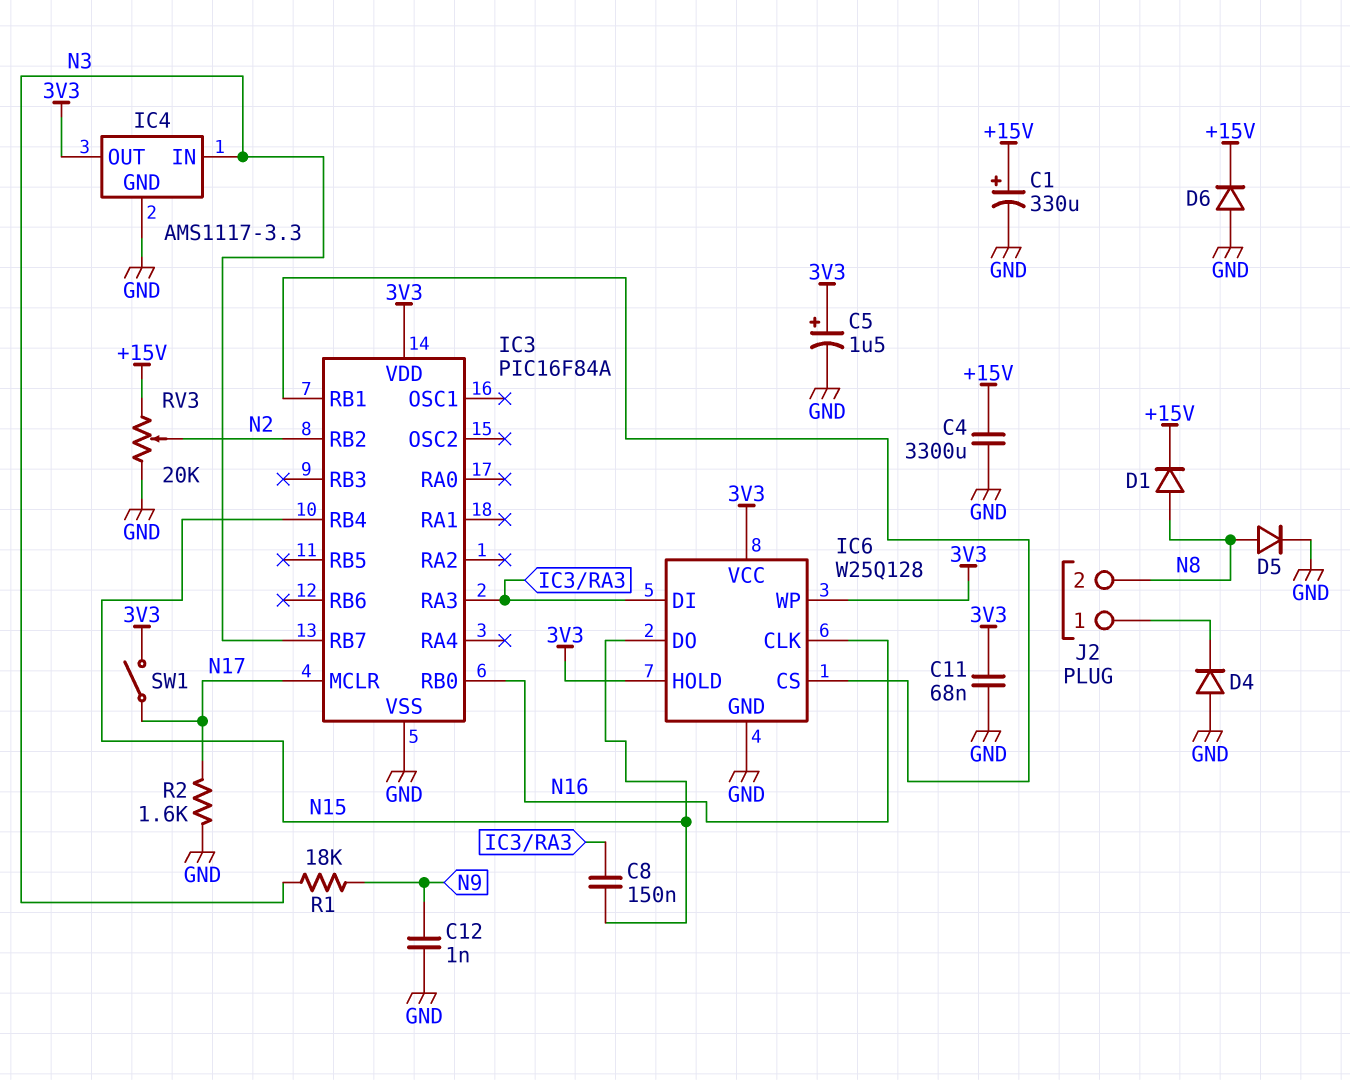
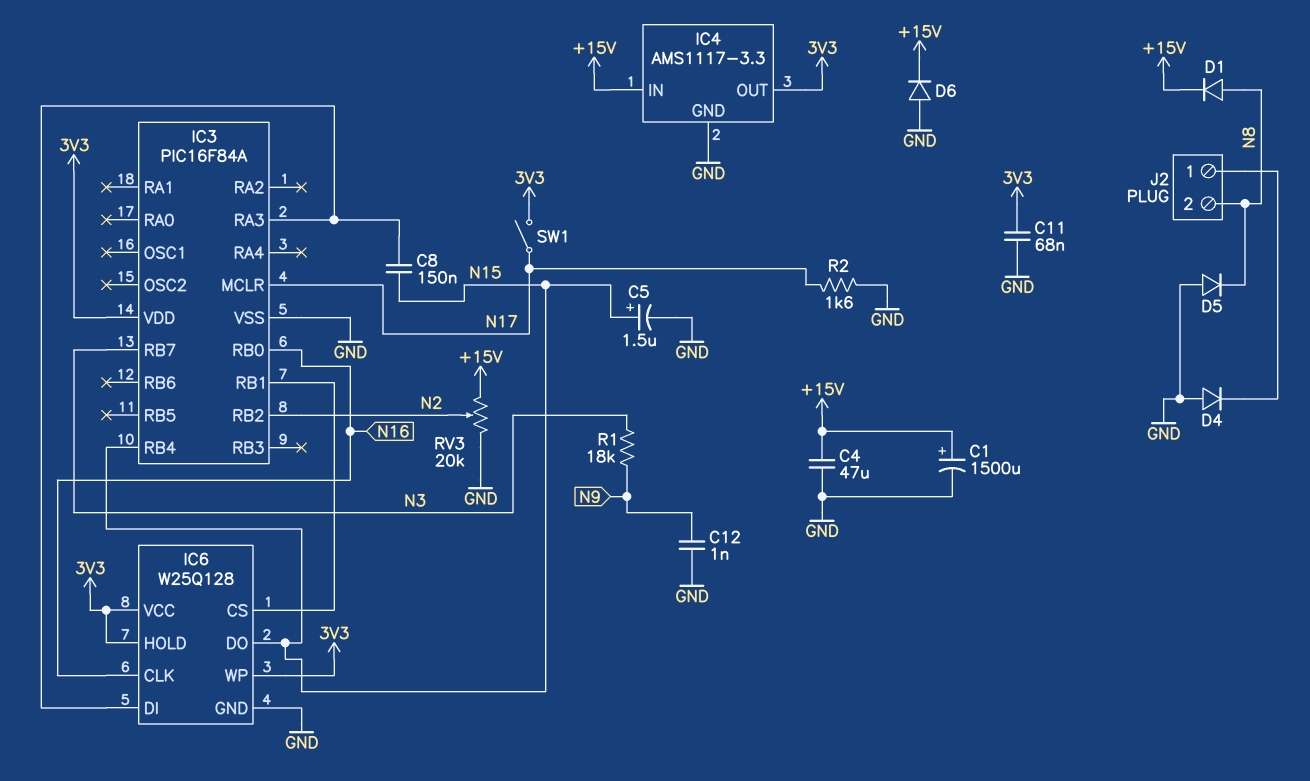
C1: 330uF (plus +15V, minus GND) -> 1500uF (plus +15V, minus GND)
C4: 3300uF (+15V, GND) -> 47uF (+15V, GND)
C5: 1.5uF (plus 3V3, minus GND) -> 1.5uF (plus N15, minus GND)
D5: diode (A N8, K GND) -> diode (A GND, K N8)
IC4 pin IN: N3 -> +15V

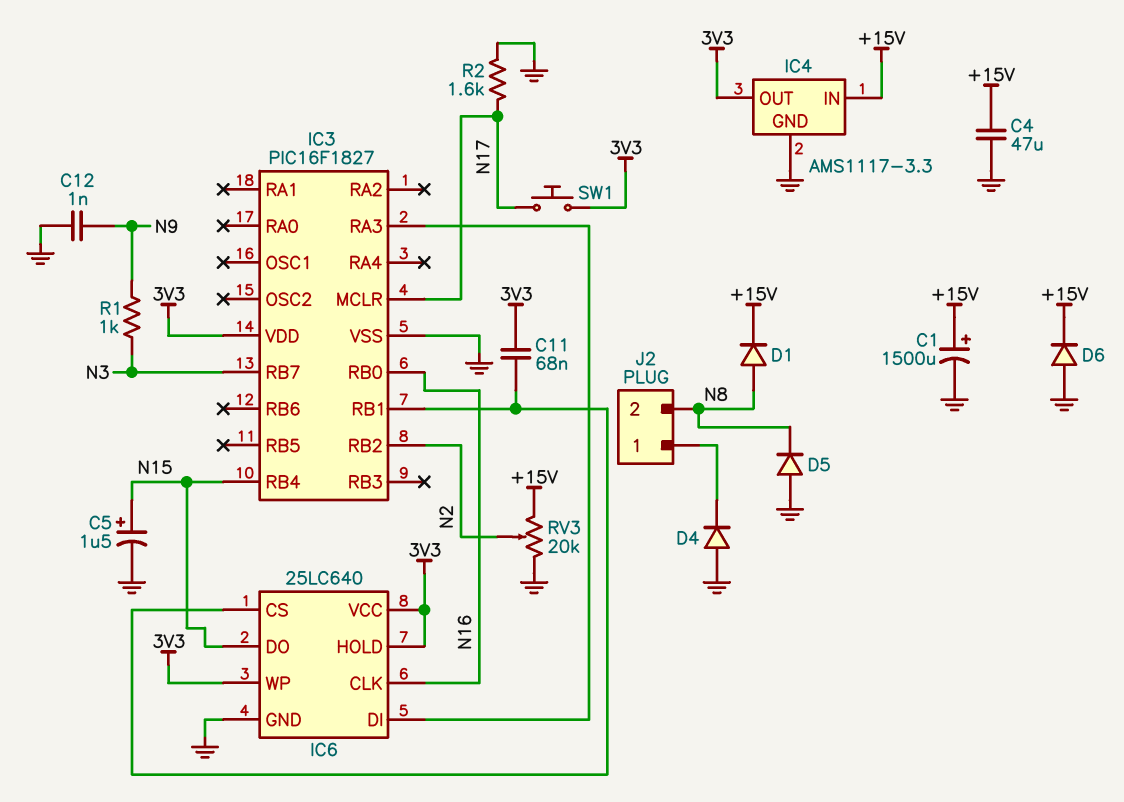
C8: 150nF (IC3/RA3, N15) -> none
C11: 68nF (3V3, GND) -> 68nF (3V3, IC3/RB1)
IC3: PIC16F84A -> PIC16F1827
IC6: W25Q128 -> 25LC640
R1: 18k (N3, N9) -> 1k (N3, N9)
SW1: switch (3V3, N17) -> button (3V3, N17)

